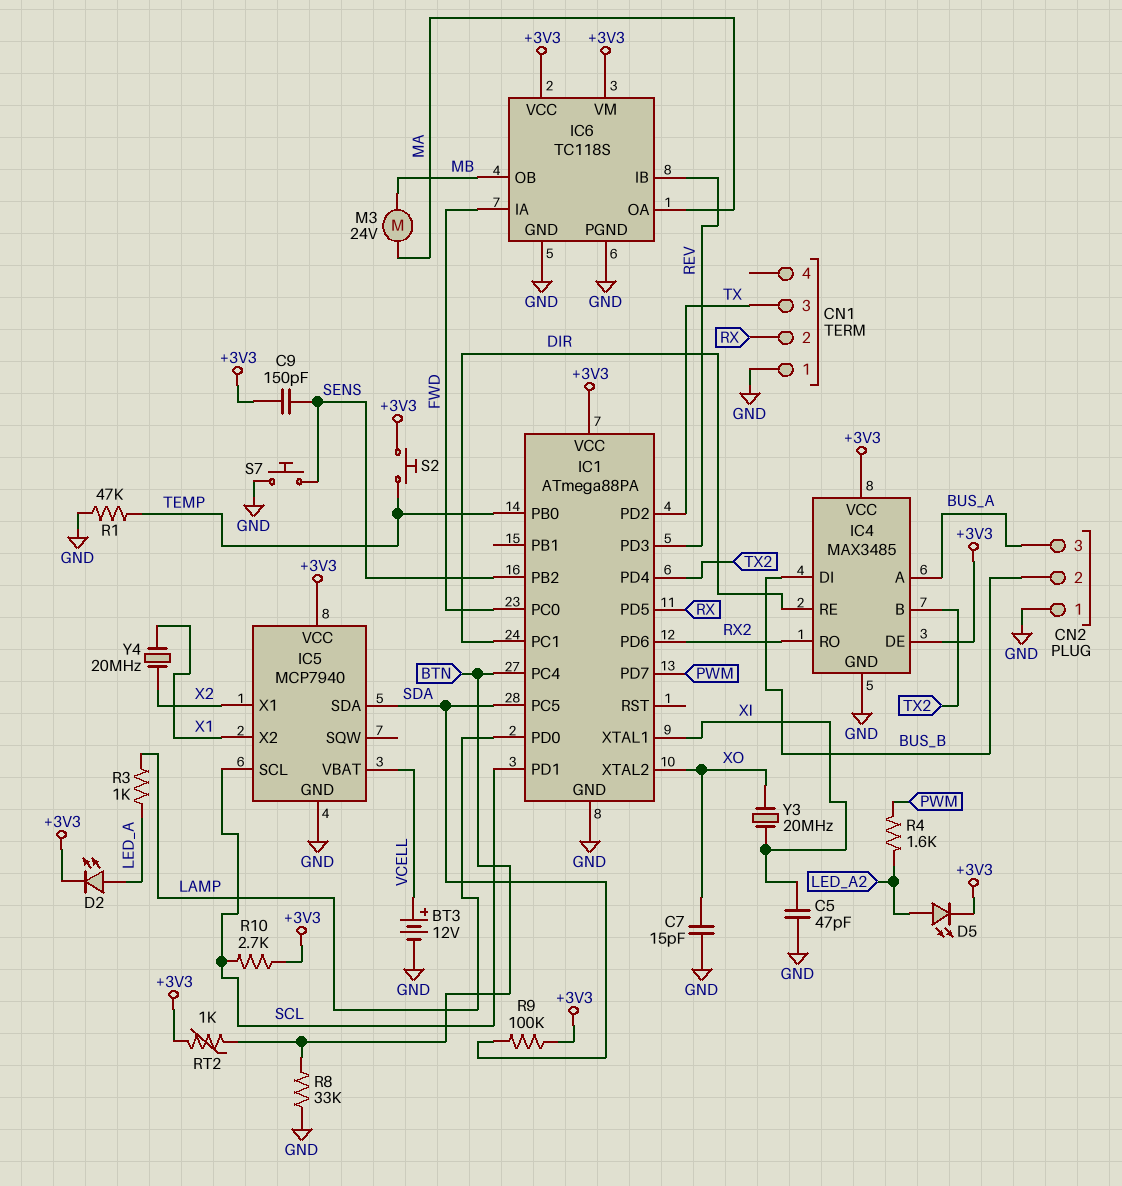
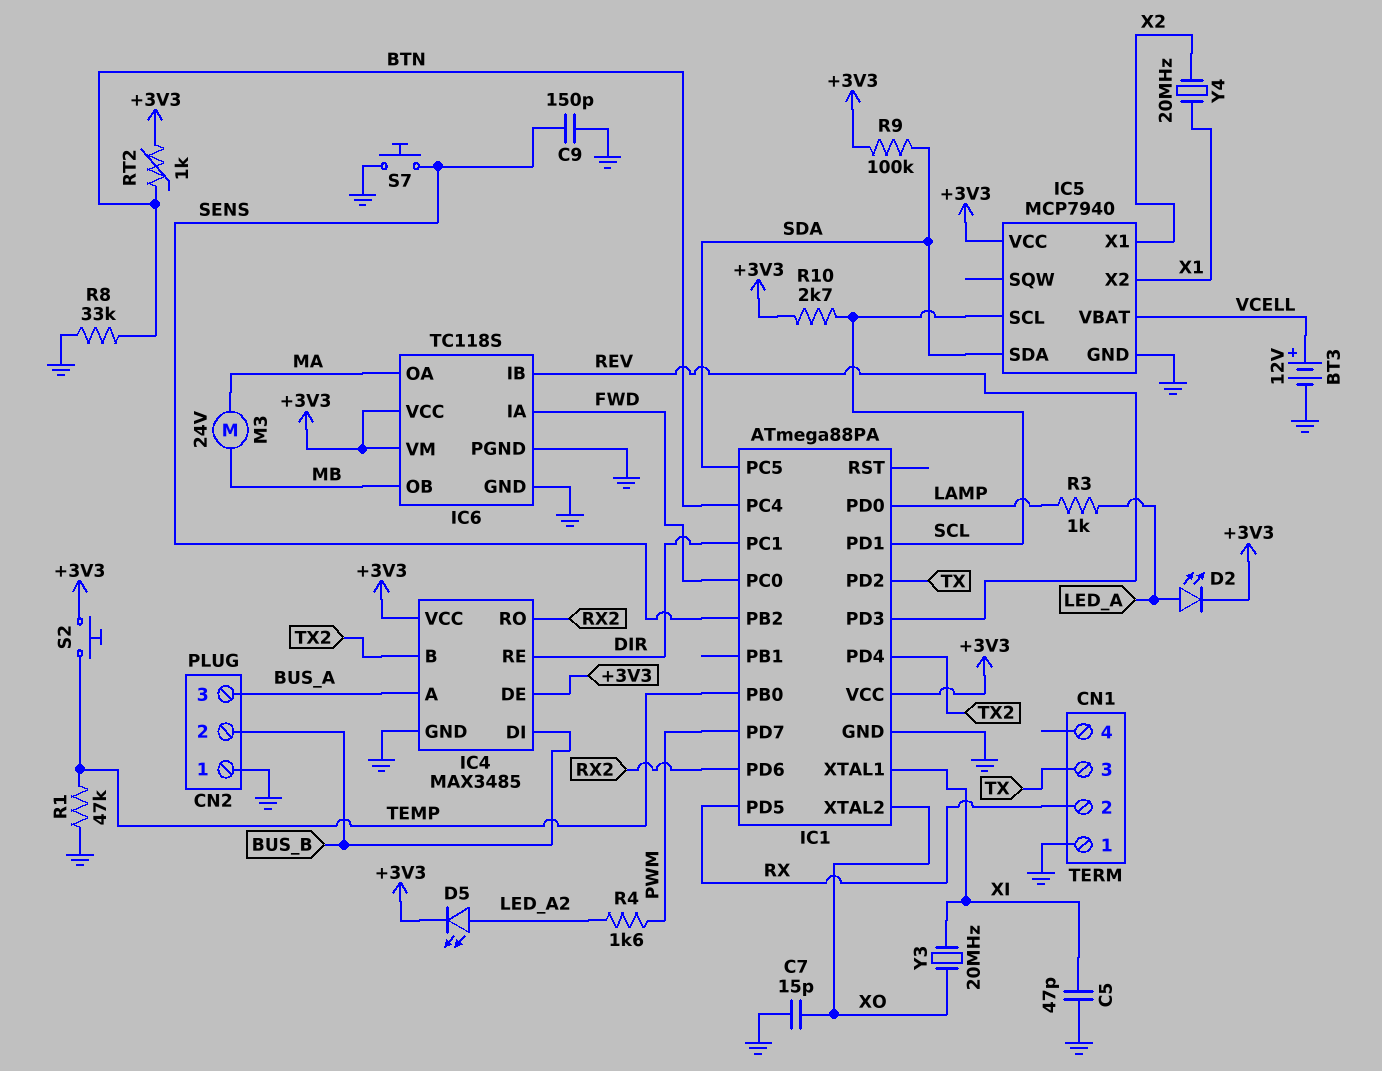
C9: 150pF (+3V3, SENS) -> 150pF (GND, SENS)

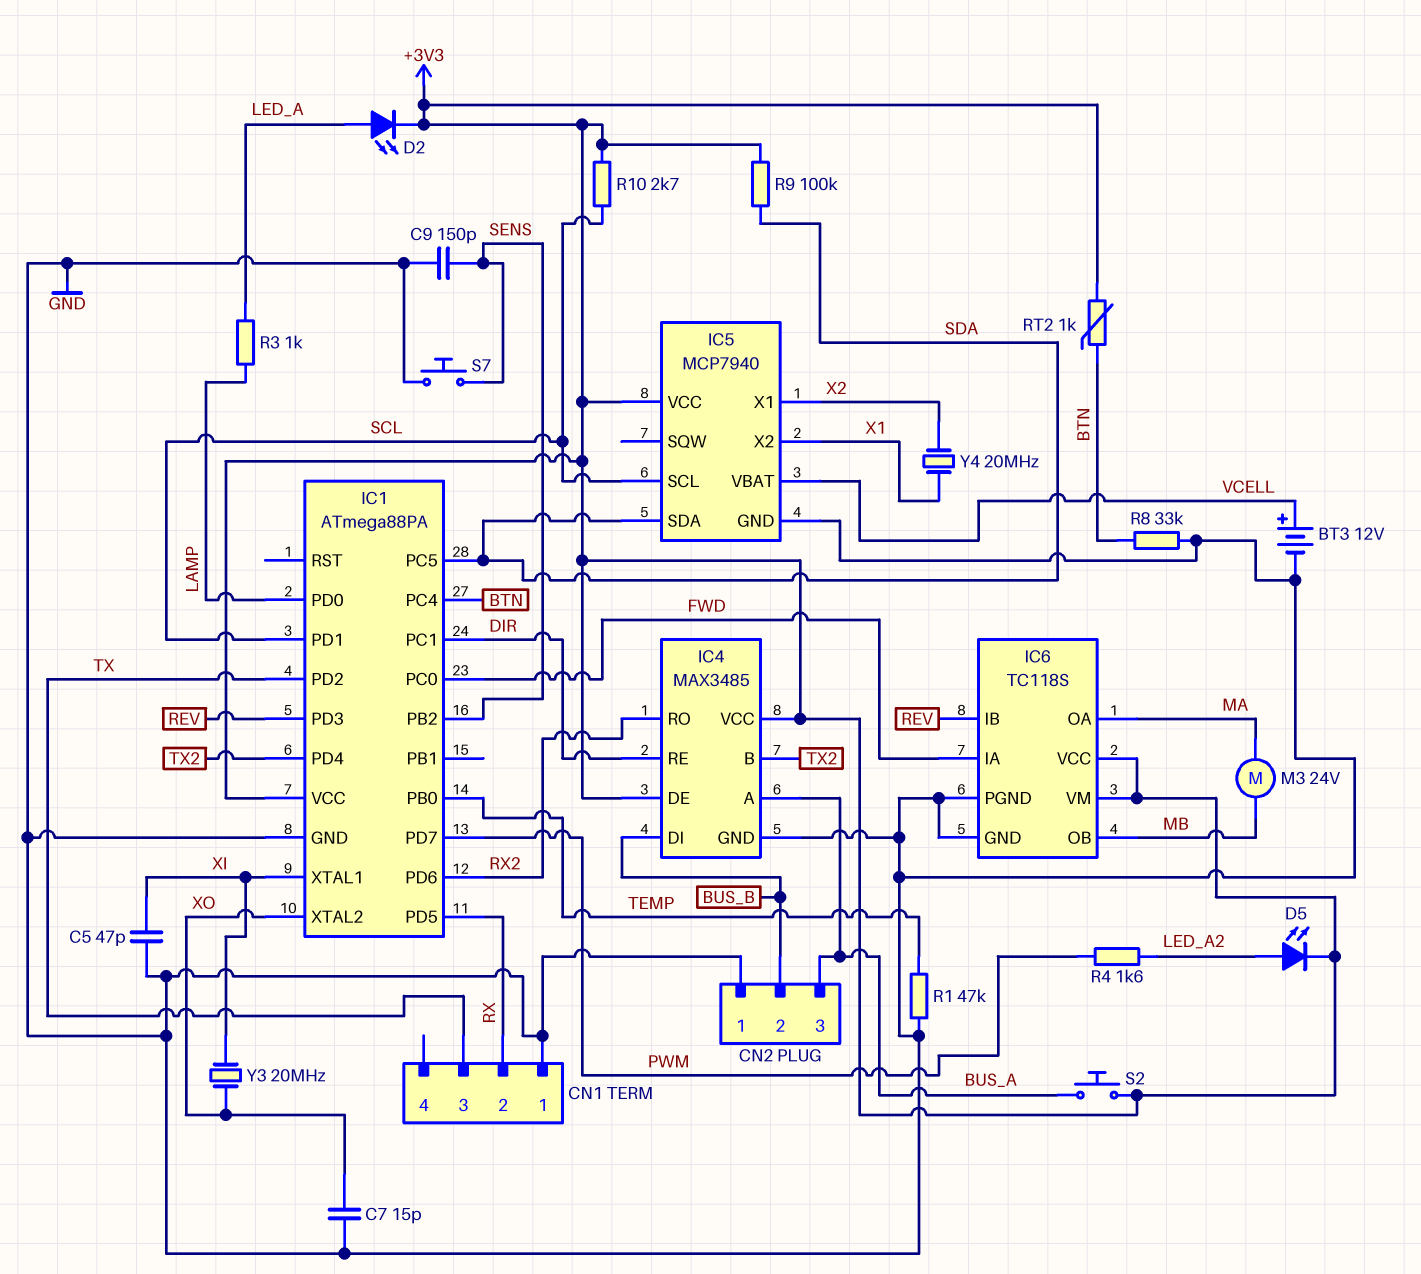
S2: button (+3V3, TEMP) -> button (+3V3, BUS_A)

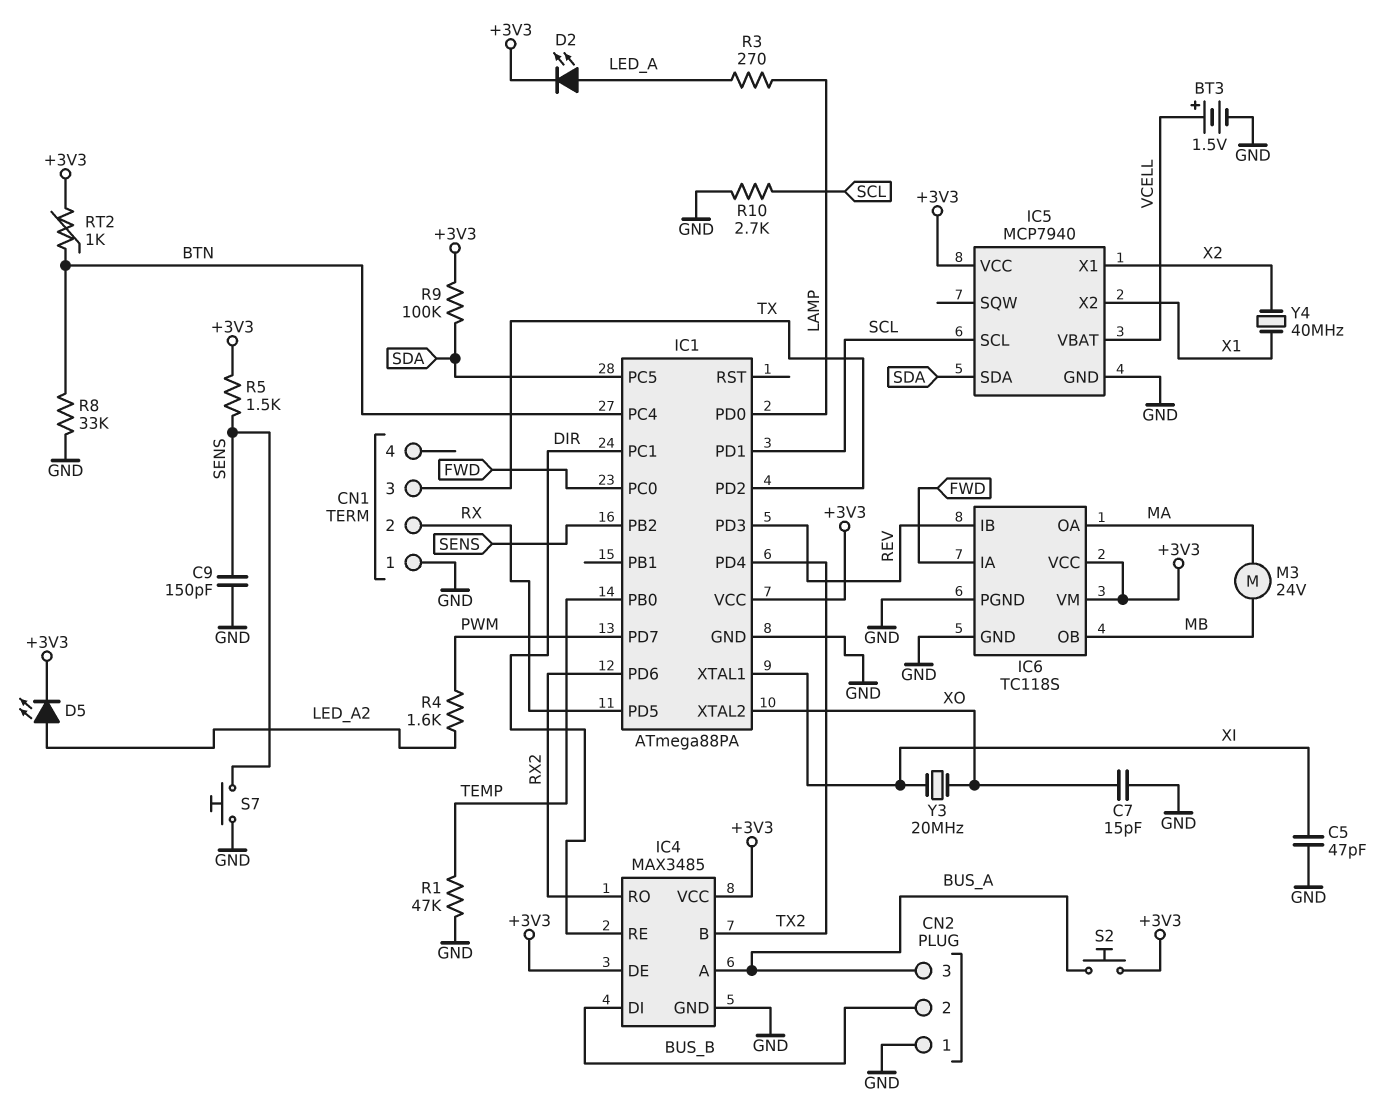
BT3: 12V (plus VCELL, minus GND) -> 1.5V (plus VCELL, minus GND)
R3: 1k (LAMP, LED_A) -> 270 (LAMP, LED_A)
R5: none -> 1.5k (+3V3, SENS)
R10: 2.7k (+3V3, SCL) -> 2.7k (GND, SCL)
Y4: 20MHz (X1, X2) -> 40MHz (X1, X2)

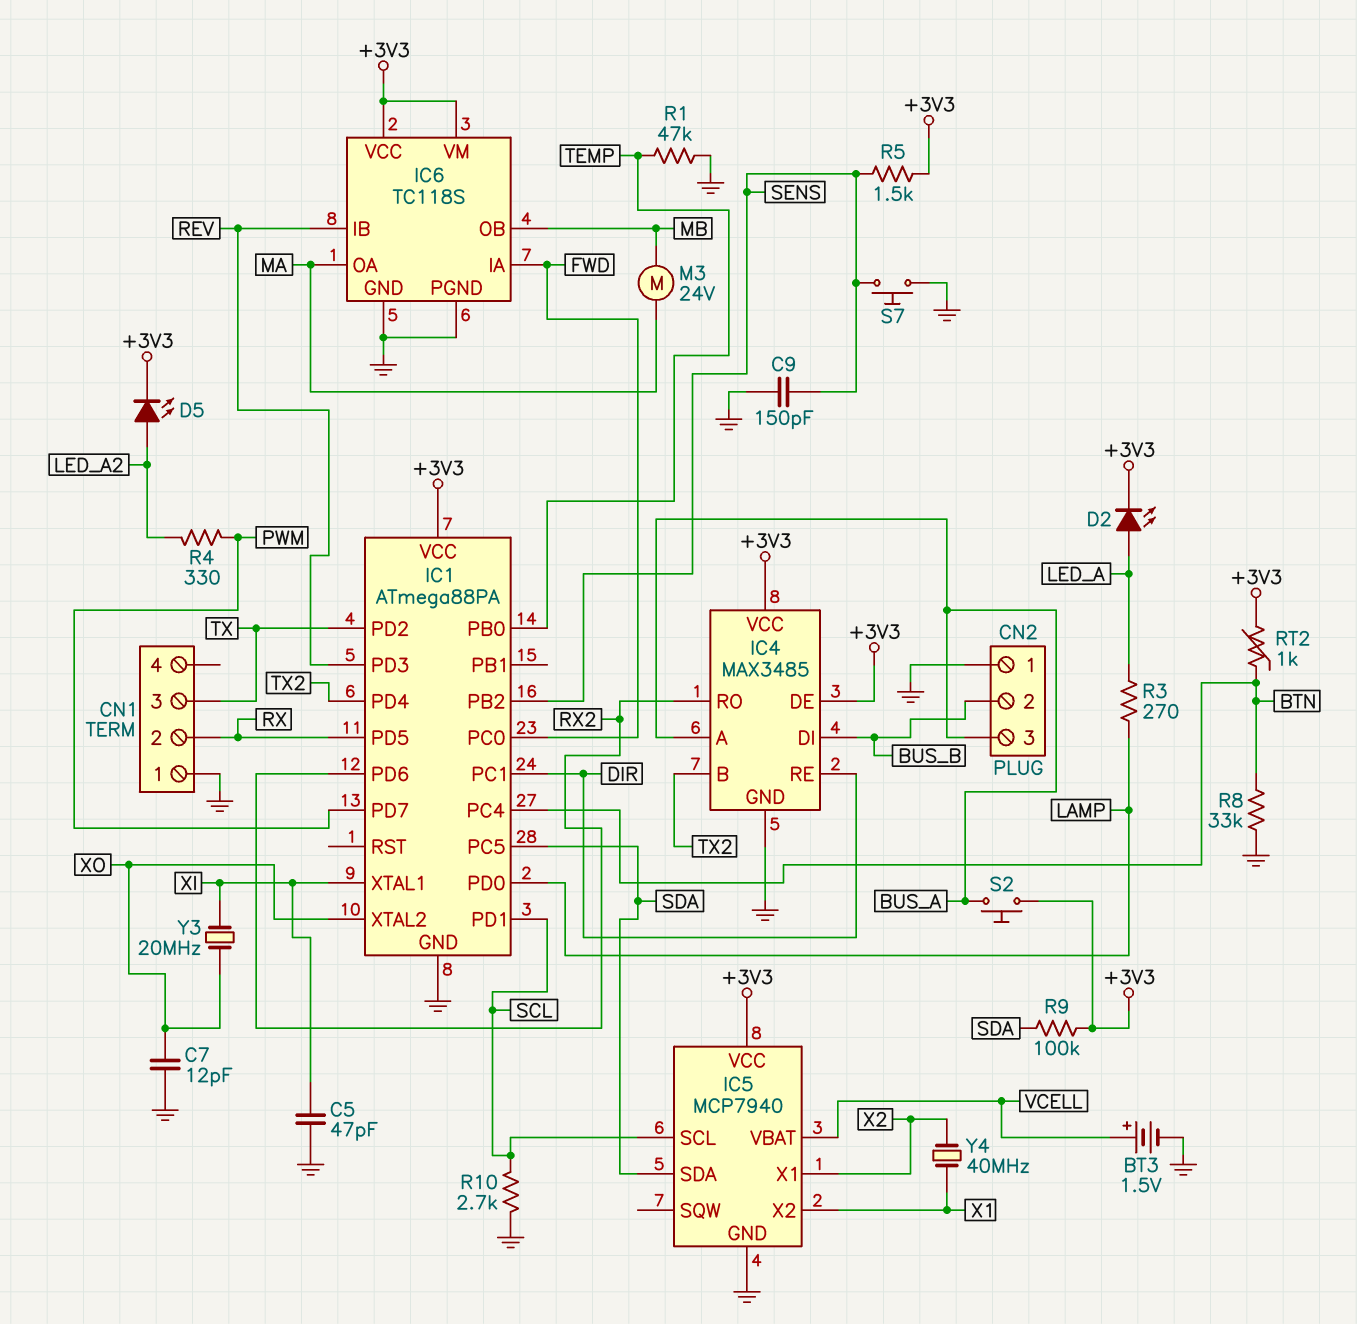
C7: 15pF (GND, XO) -> 12pF (GND, XO)
R4: 1.6k (LED_A2, PWM) -> 330 (LED_A2, PWM)

